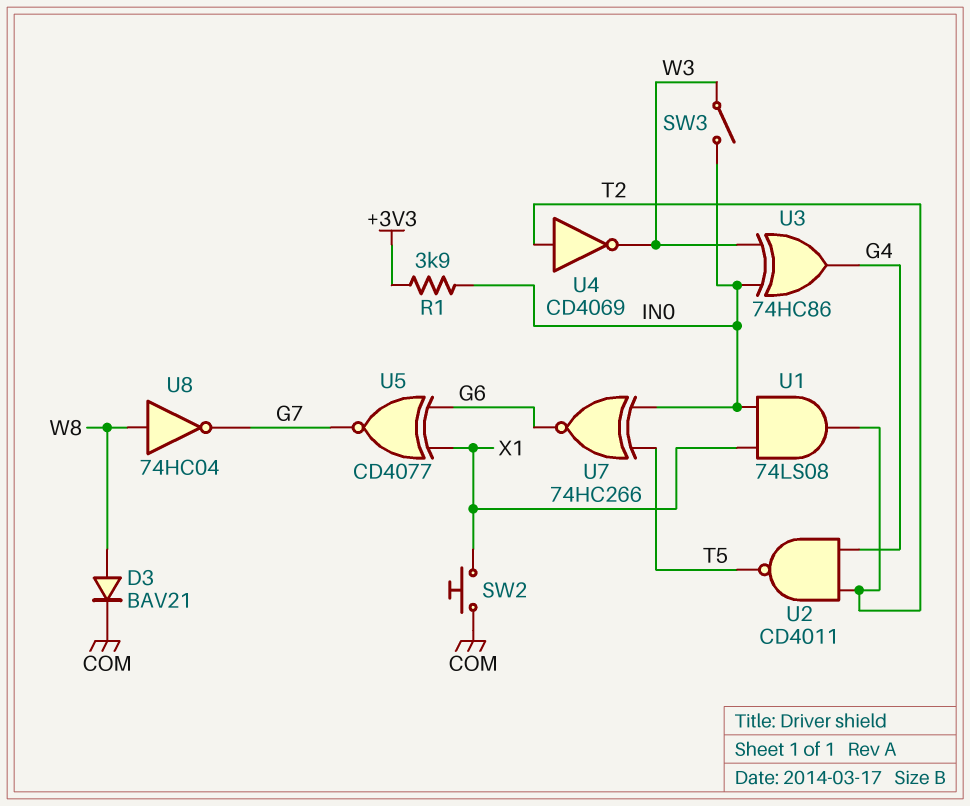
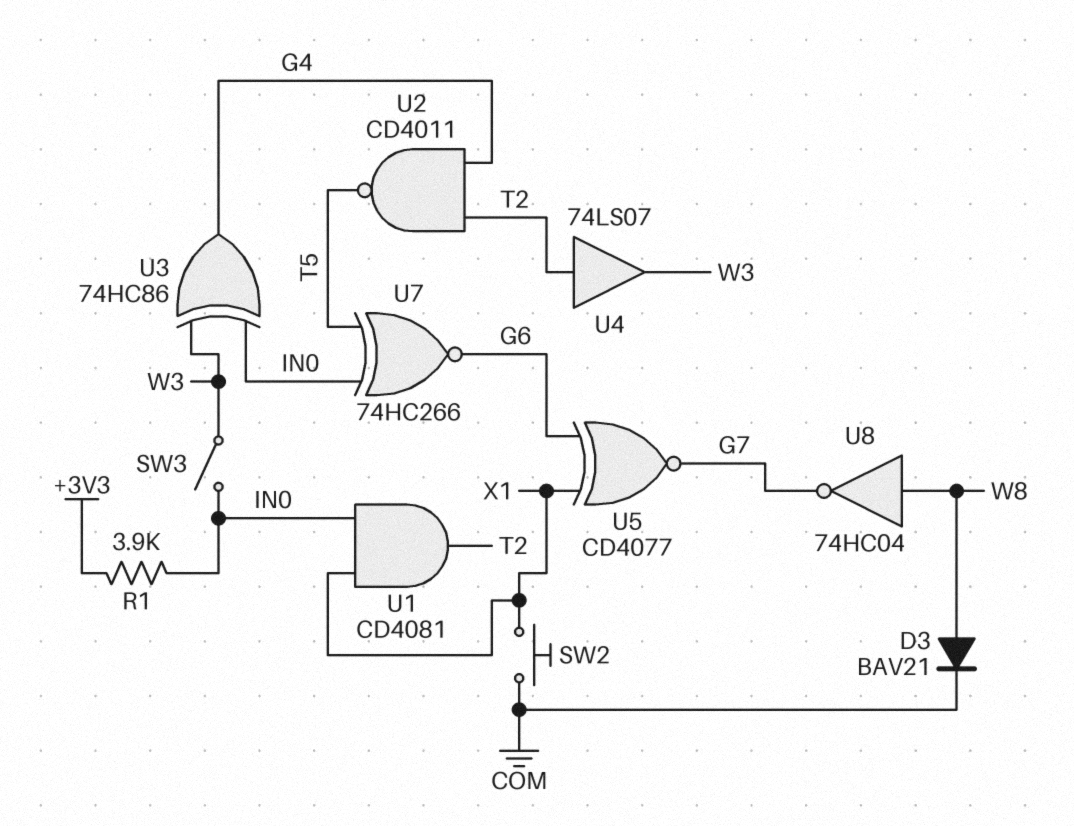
U1: AND 74LS08 (in IN0, in X1, out T2) -> AND CD4081 (in IN0, in X1, out T2)
U4: NOT CD4069 (in T2, out W3) -> buffer 74LS07 (in T2, out W3)

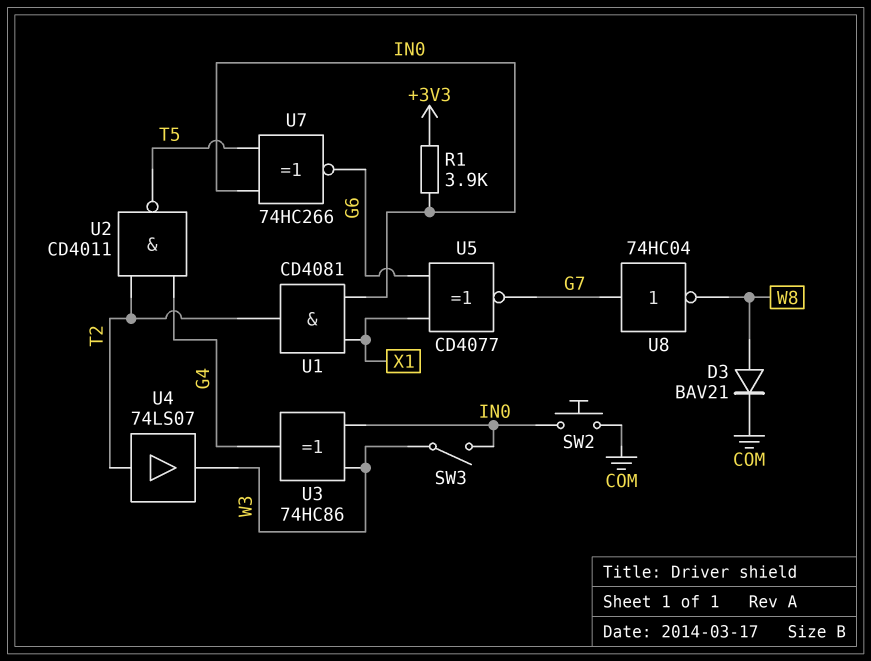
SW2: button (COM, X1) -> button (COM, IN0)
U8: NOT 74HC04 (in W8, out G7) -> NOT 74HC04 (in G7, out W8)

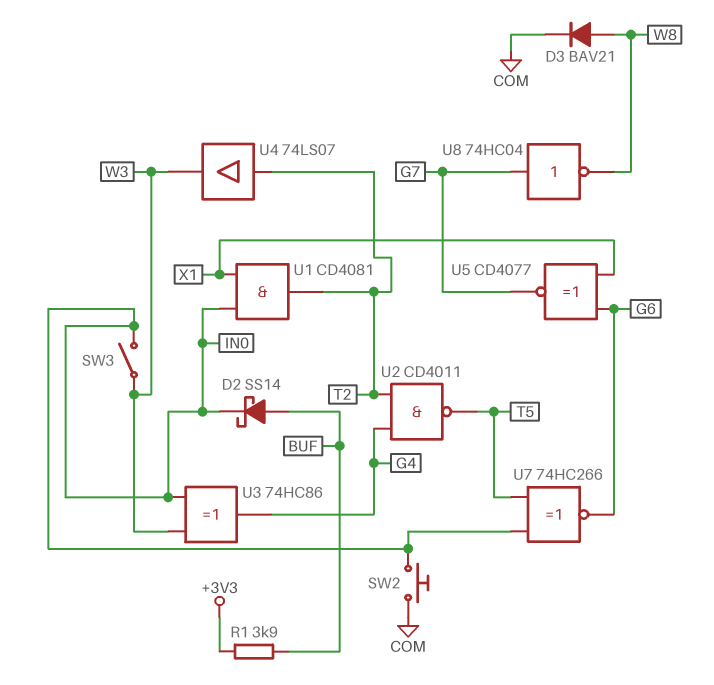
D2: none -> schottky SS14 (A BUF, K IN0)
R1: 3.9k (+3V3, IN0) -> 3.9k (+3V3, BUF)

